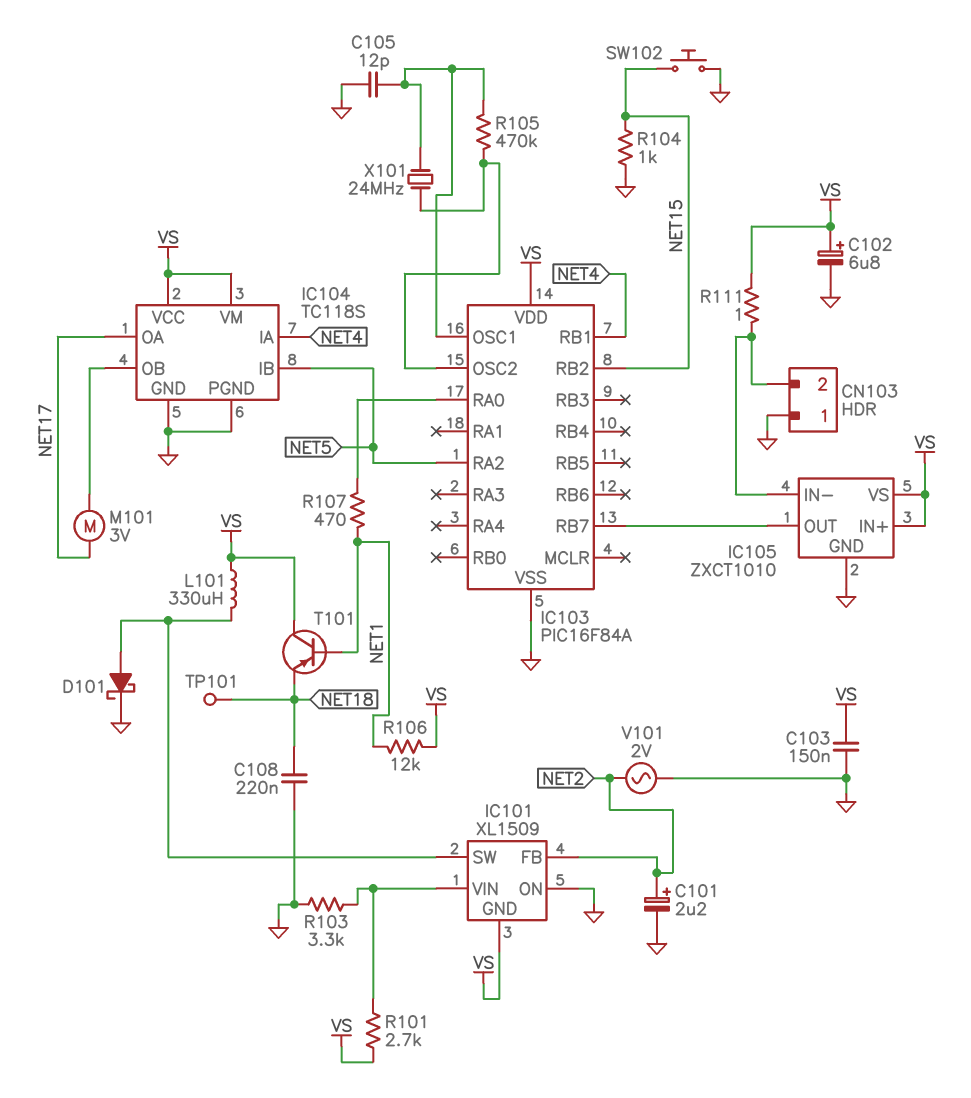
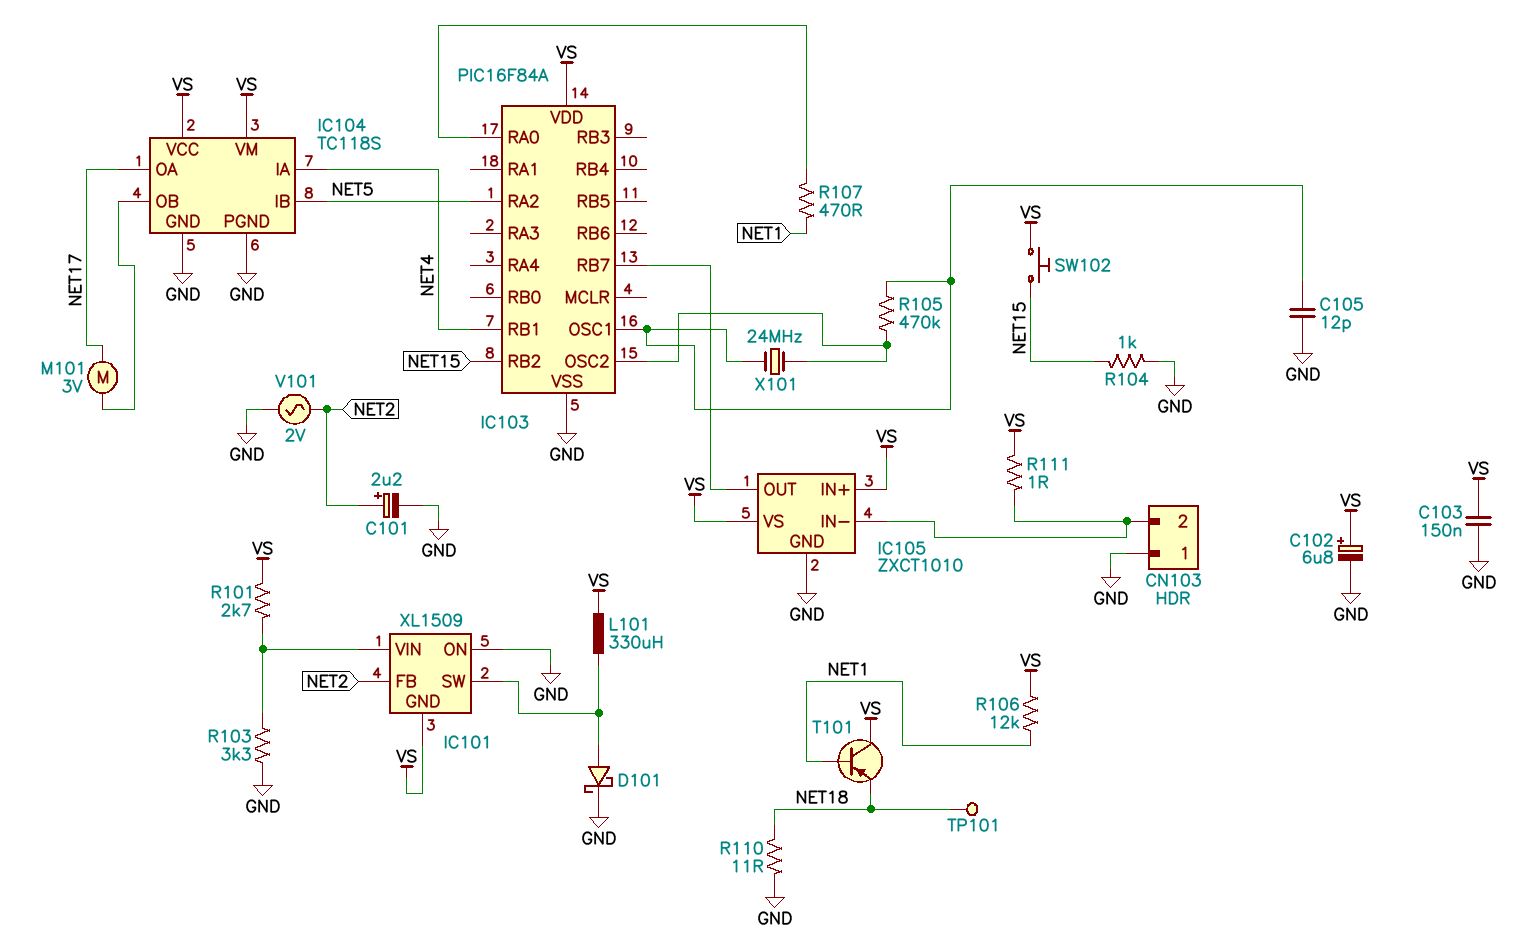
C108: 220nF (GND, NET18) -> none
R110: none -> 11 (GND, NET18)
SW102: button (GND, NET15) -> button (NET15, VS)

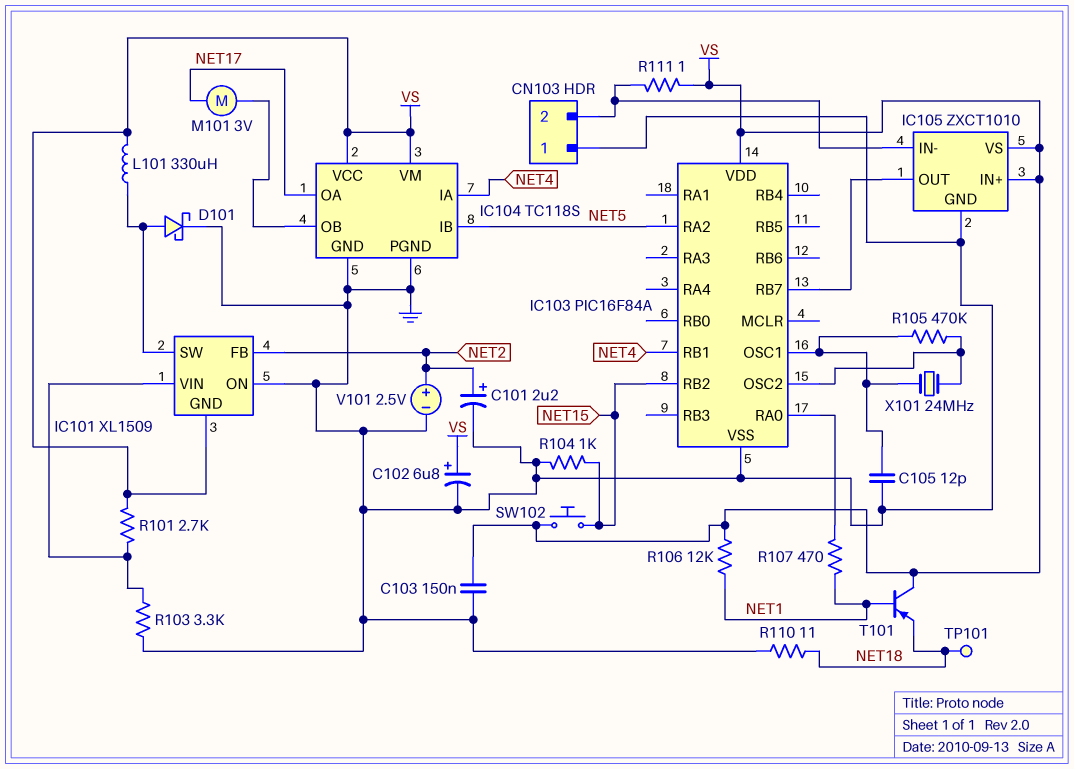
V101: AC 2V (GND, NET2) -> 2.5V (plus NET2, minus GND)

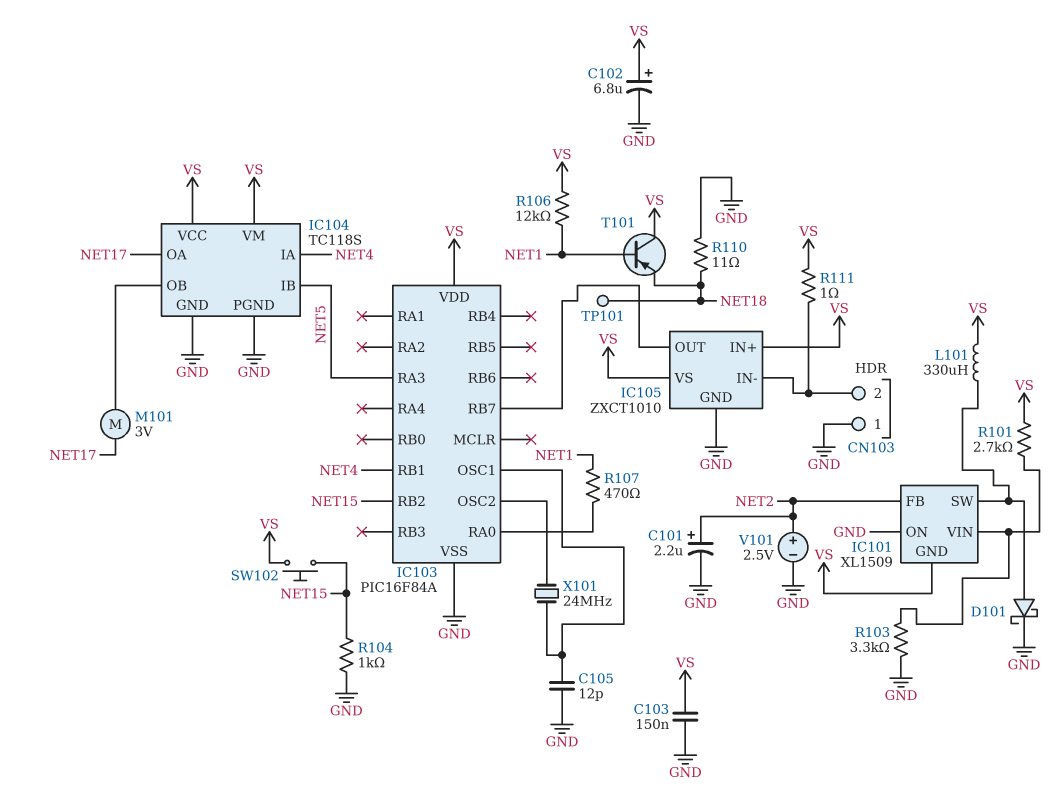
IC103 pin RA2: NET5 -> none
IC103 pin RA3: none -> NET5
R105: 470k (IC103/OSC1, IC103/OSC2) -> none

